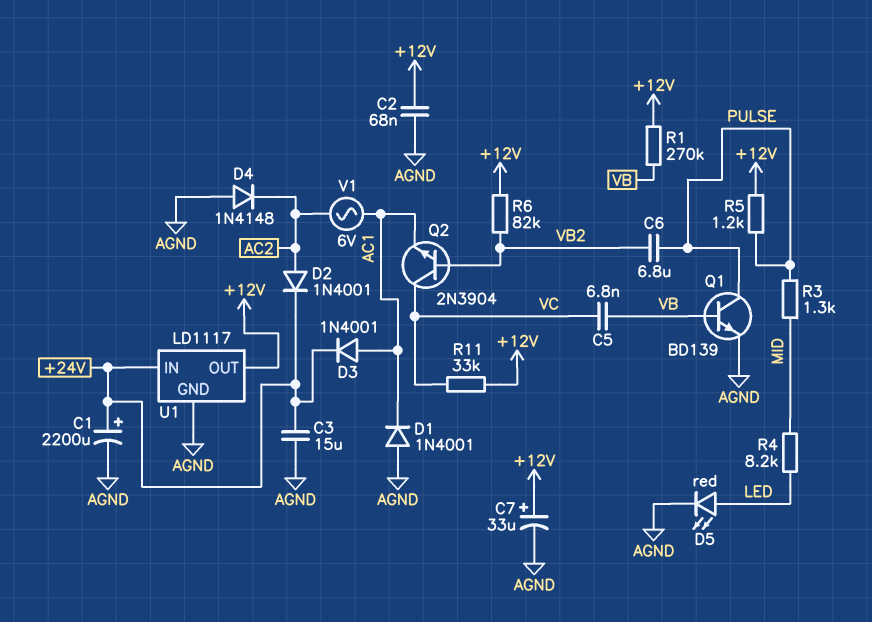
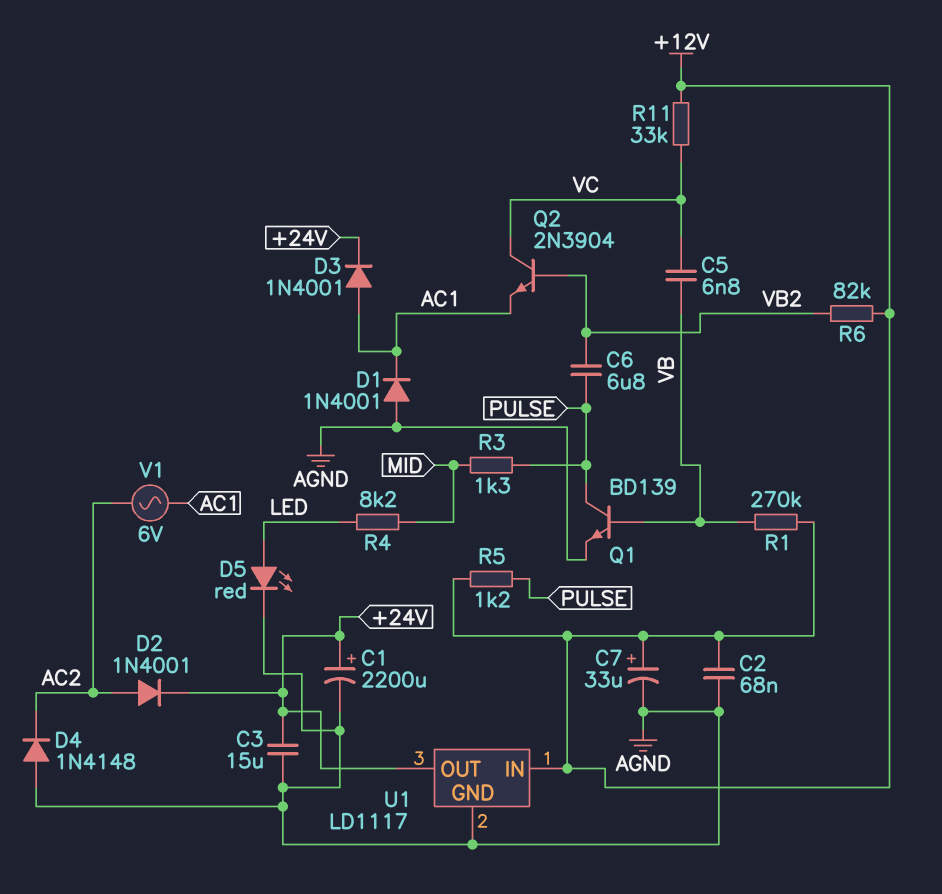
U1 pin IN: +24V -> +12V
U1 pin OUT: +12V -> +24V

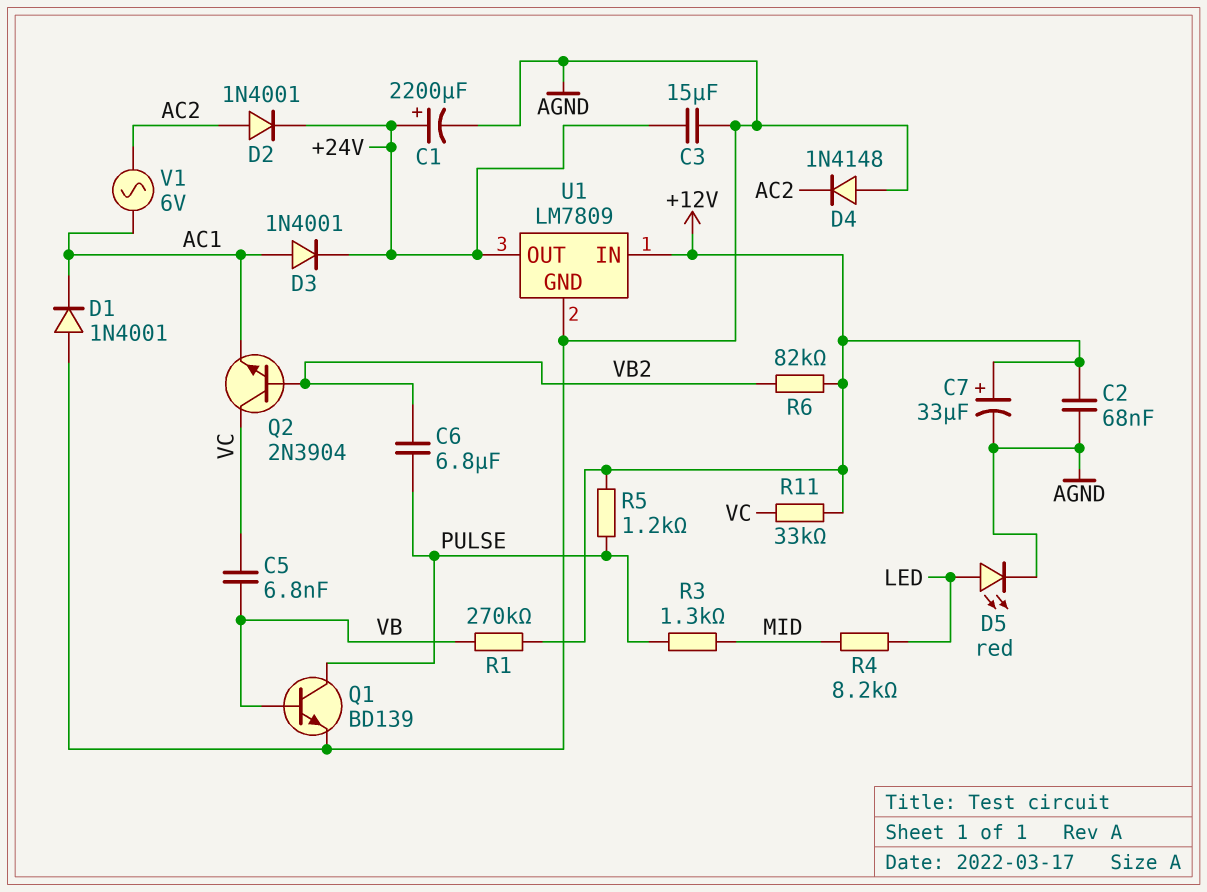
U1: LD1117 -> LM7809

